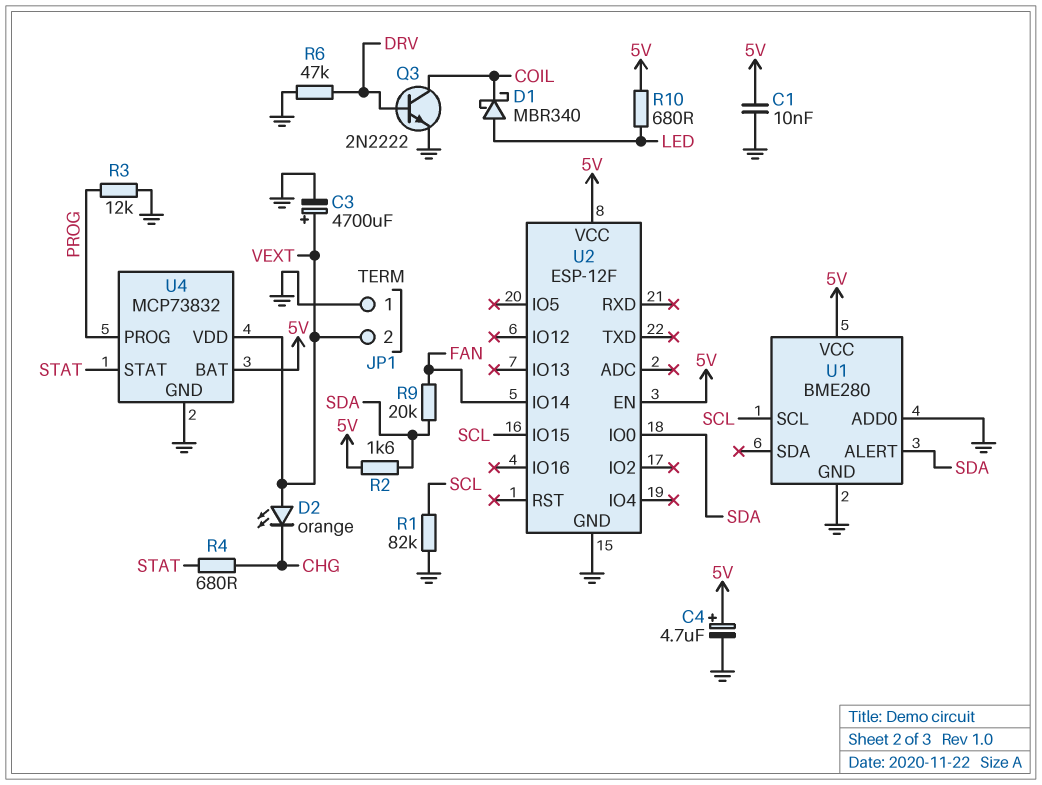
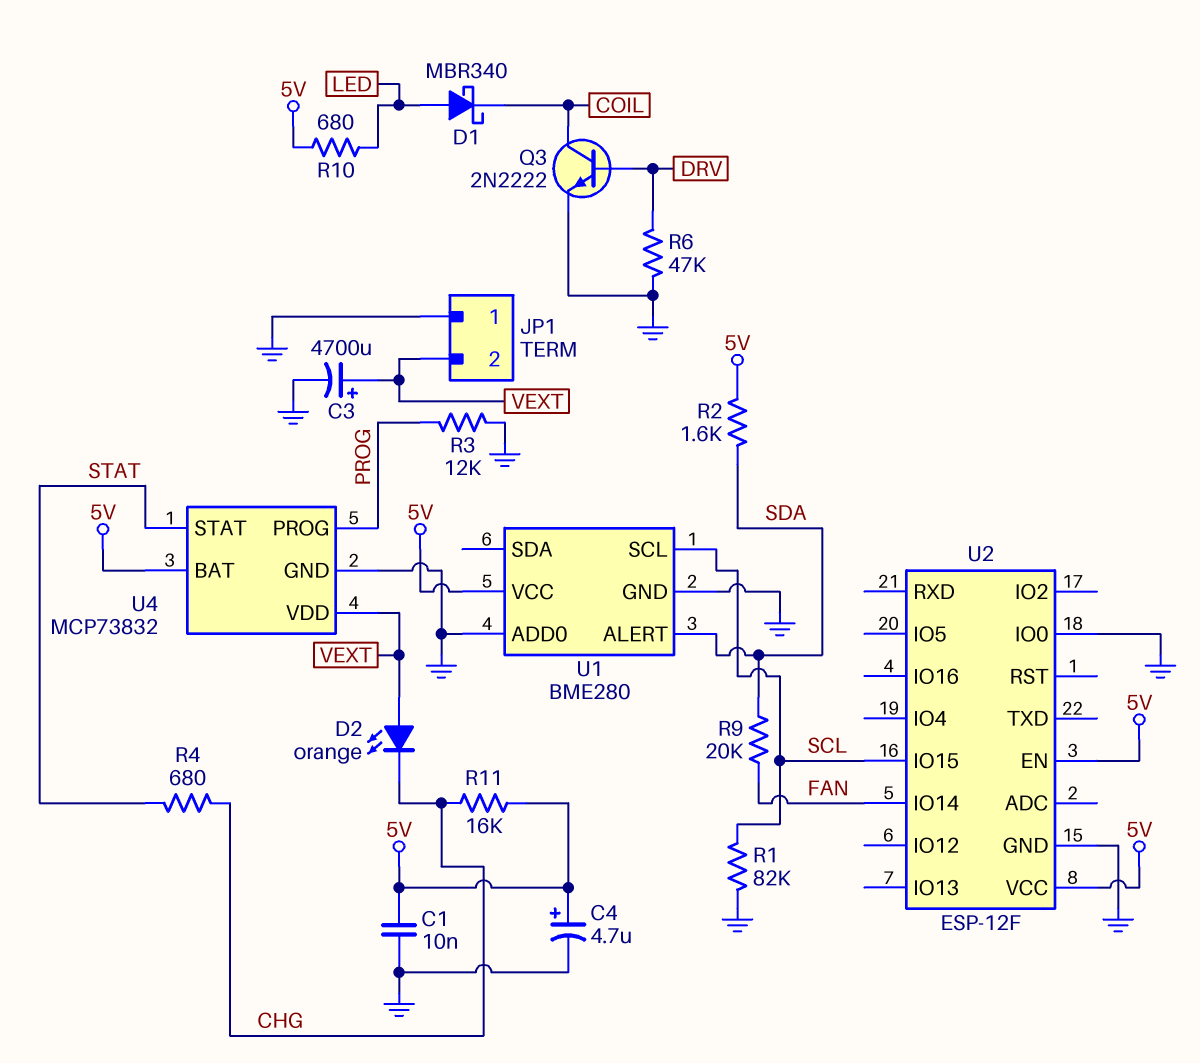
R11: none -> 16k (5V, CHG)
U2 pin IO0: SDA -> GND

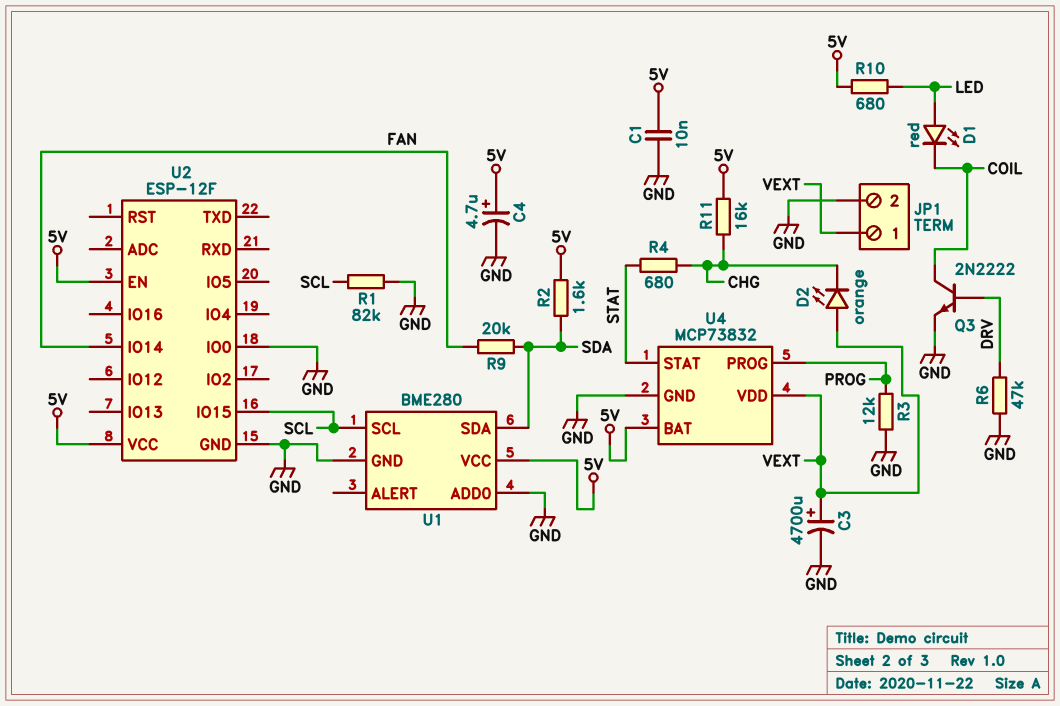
D1: schottky MBR340 (A LED, K COIL) -> LED red (A LED, K COIL)
JP1 pin 1: GND -> VEXT
JP1 pin 2: VEXT -> GND
U1 pin ALERT: SDA -> none
U1 pin SDA: none -> SDA

